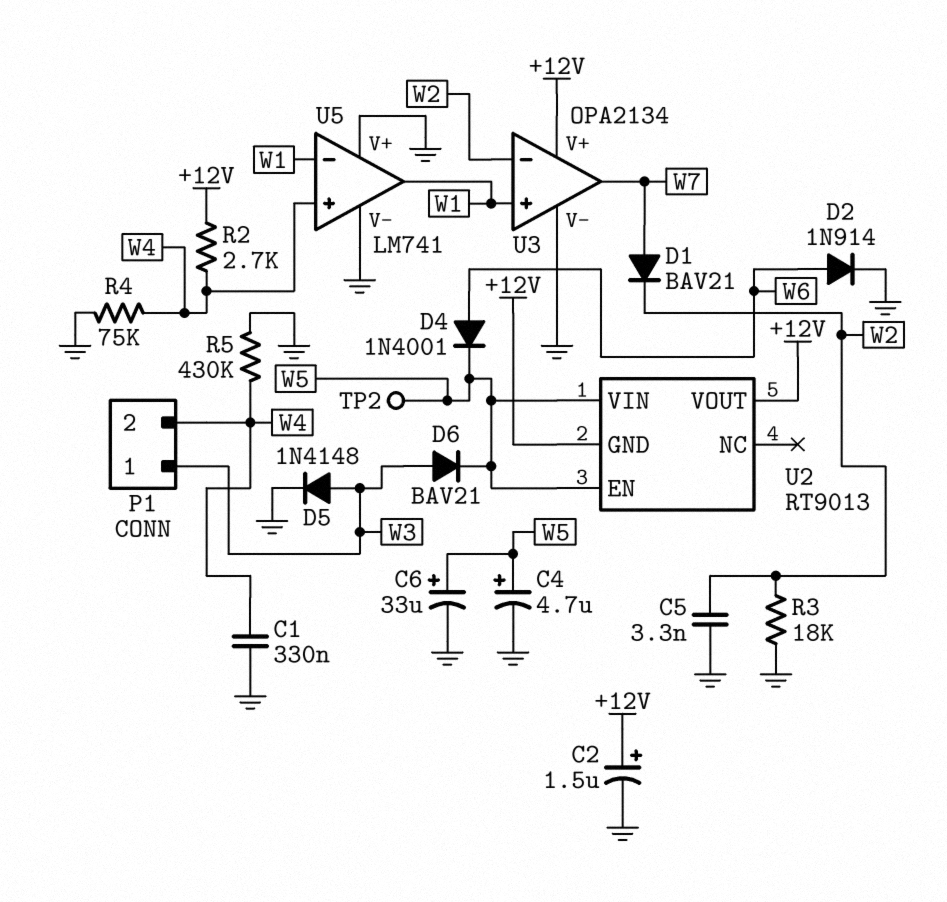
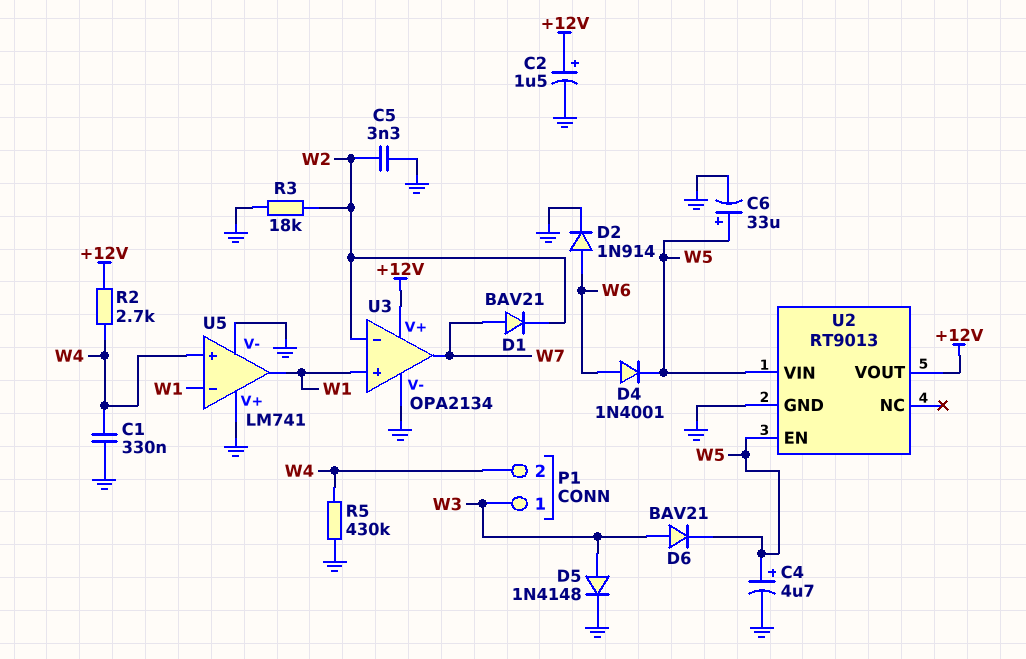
R4: 75k (GND, W4) -> none
TP2: test point (W5) -> none
U2 pin GND: +12V -> GND

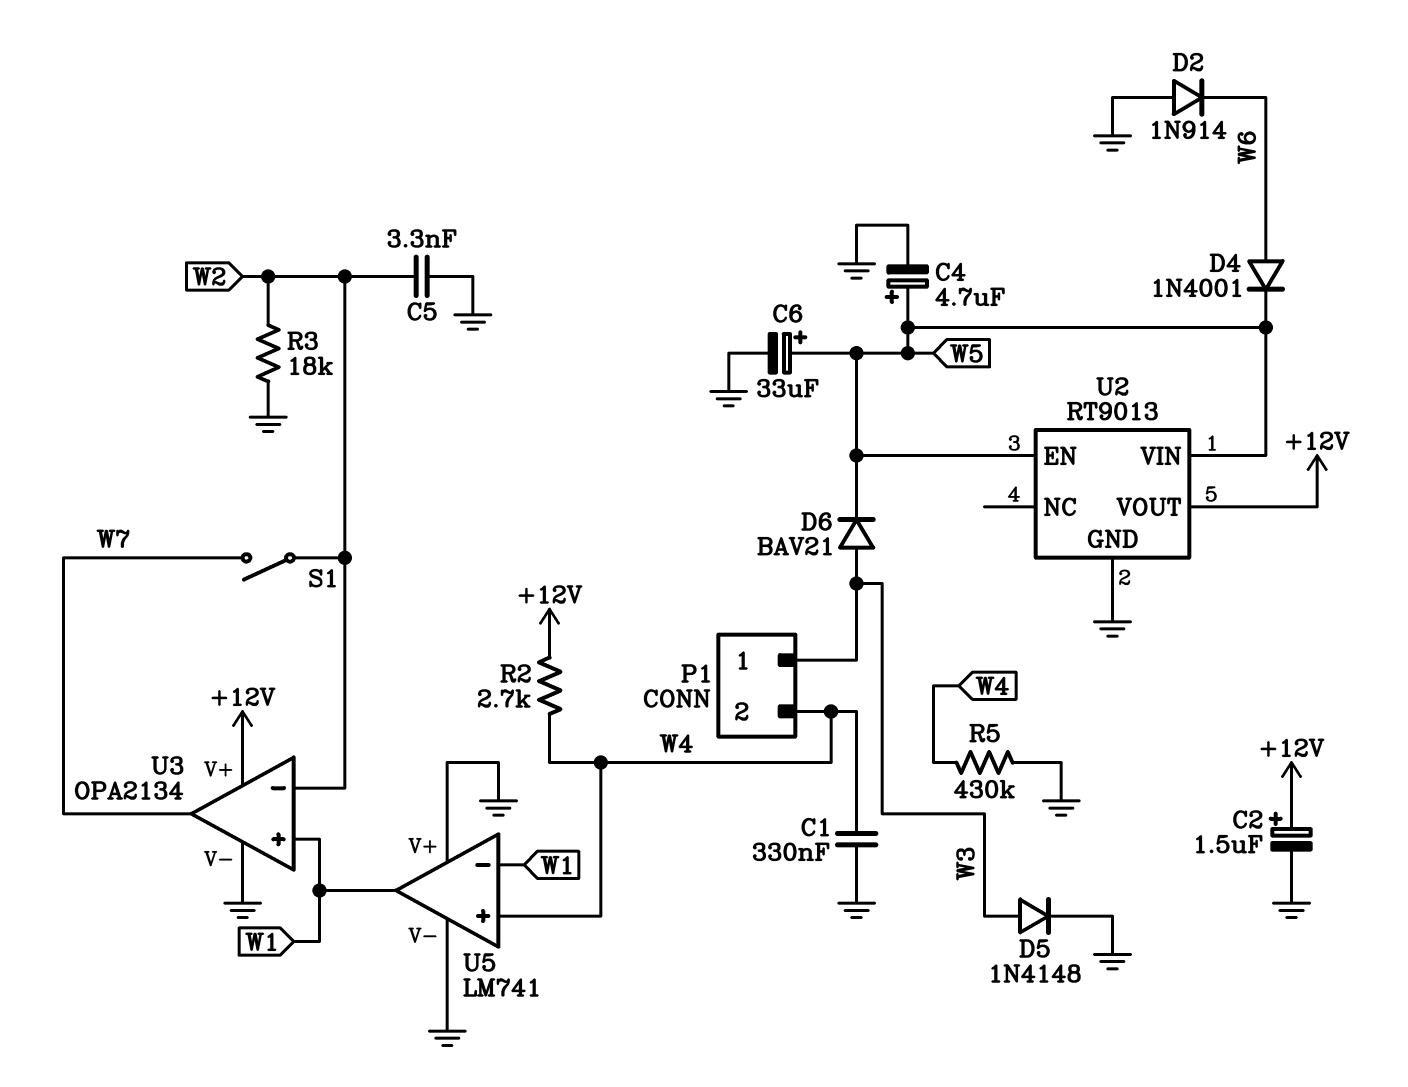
D1: diode BAV21 (A W7, K W2) -> none
D2: diode 1N914 (A W6, K GND) -> diode 1N914 (A GND, K W6)
S1: none -> switch (W2, W7)

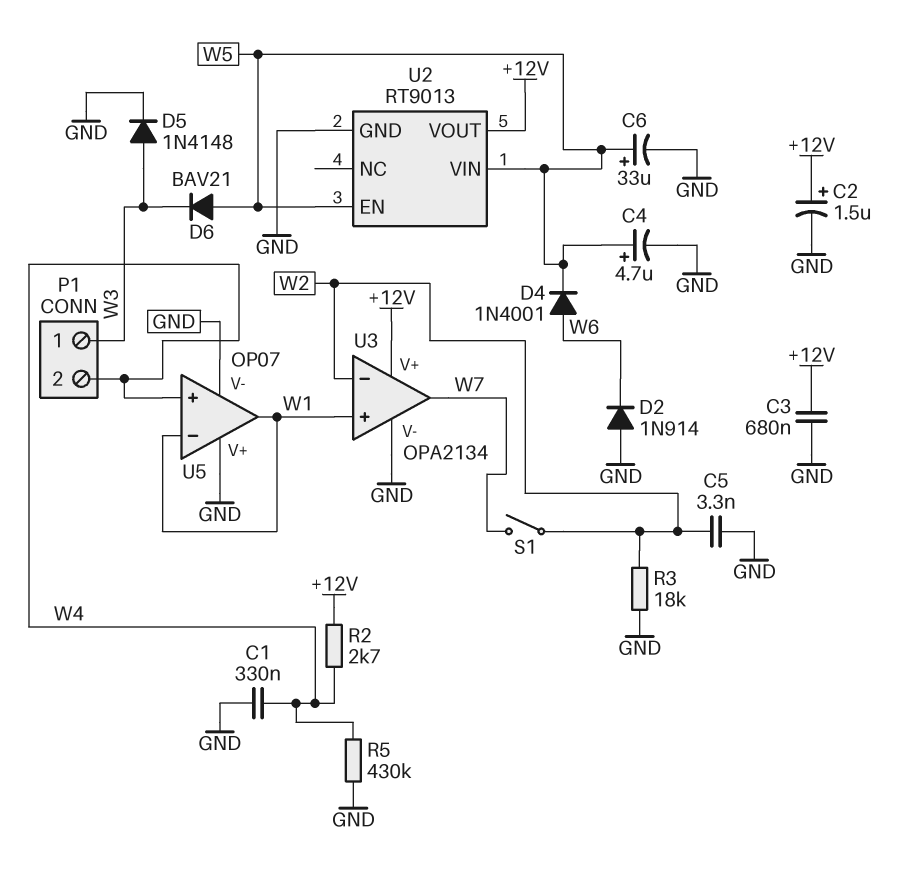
C3: none -> 680nF (+12V, GND)
D6: diode BAV21 (A W3, K W5) -> diode BAV21 (A W5, K W3)
U5: LM741 -> OP07

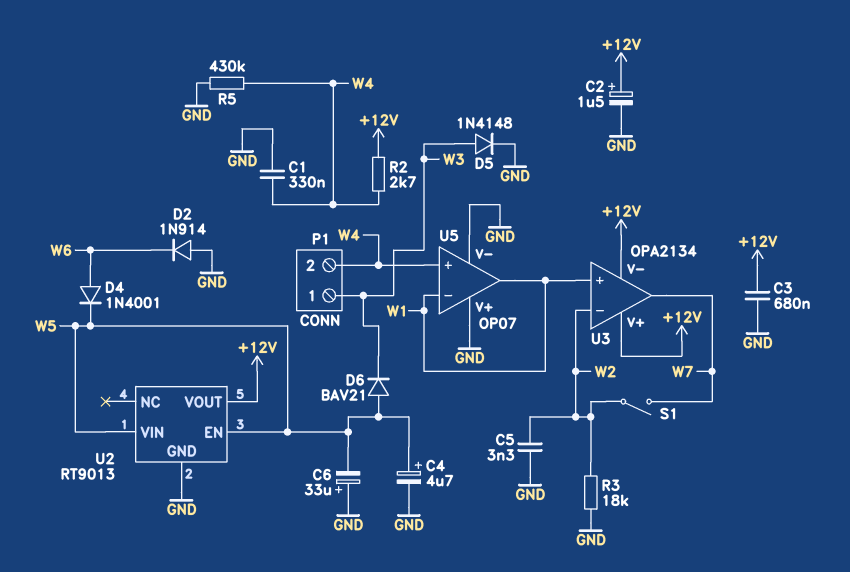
C6: 33uF (plus W5, minus GND) -> 33uF (plus GND, minus W5)
U3 pin V-: GND -> +12V

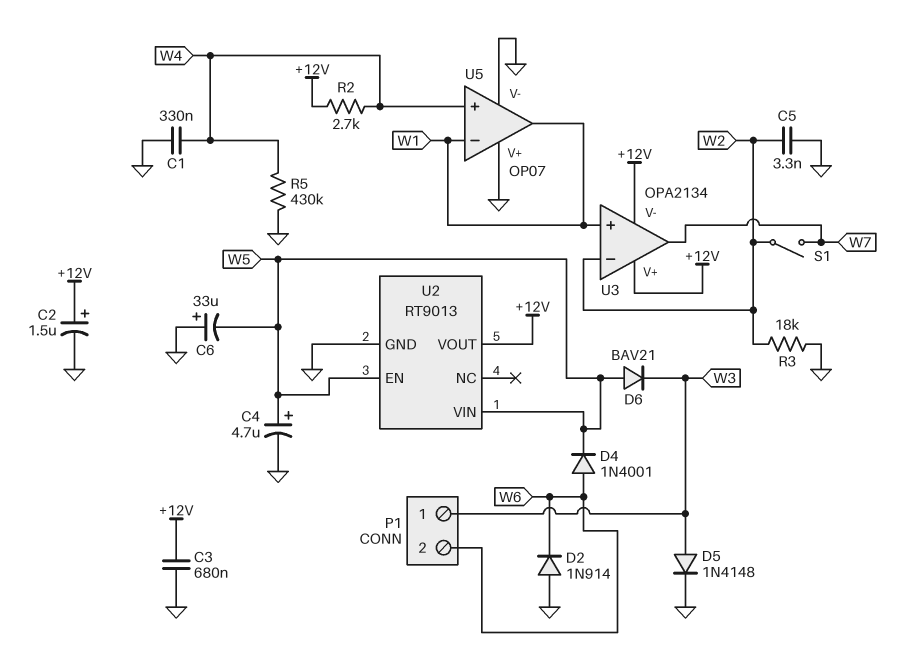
P1 pin 2: W4 -> W6

